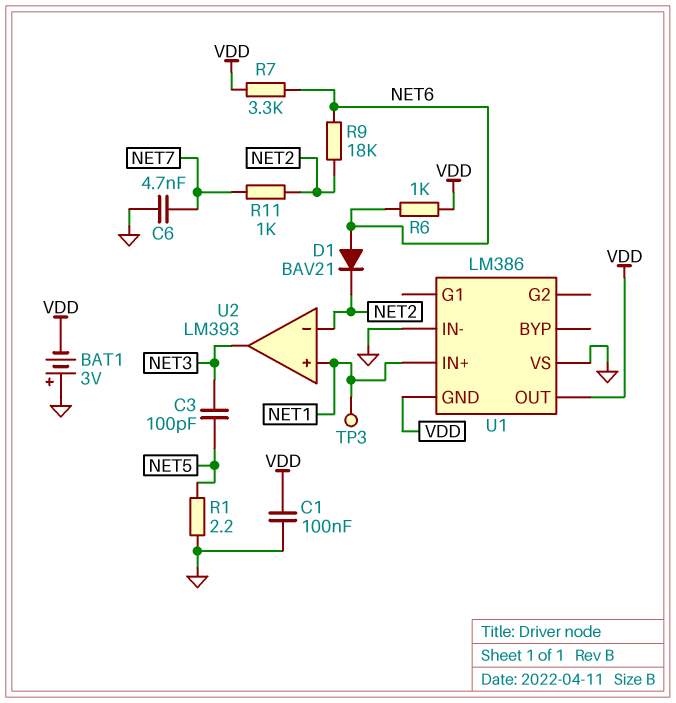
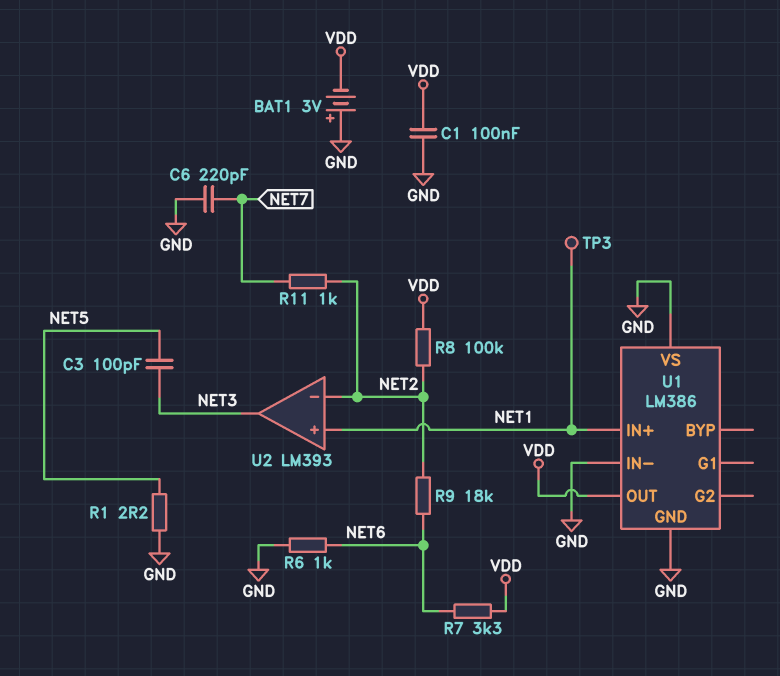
C6: 4.7nF (GND, NET7) -> 220pF (GND, NET7)
D1: diode BAV21 (A NET6, K NET2) -> none
R6: 1k (NET6, VDD) -> 1k (GND, NET6)
R8: none -> 100k (NET2, VDD)
U1 pin GND: VDD -> GND

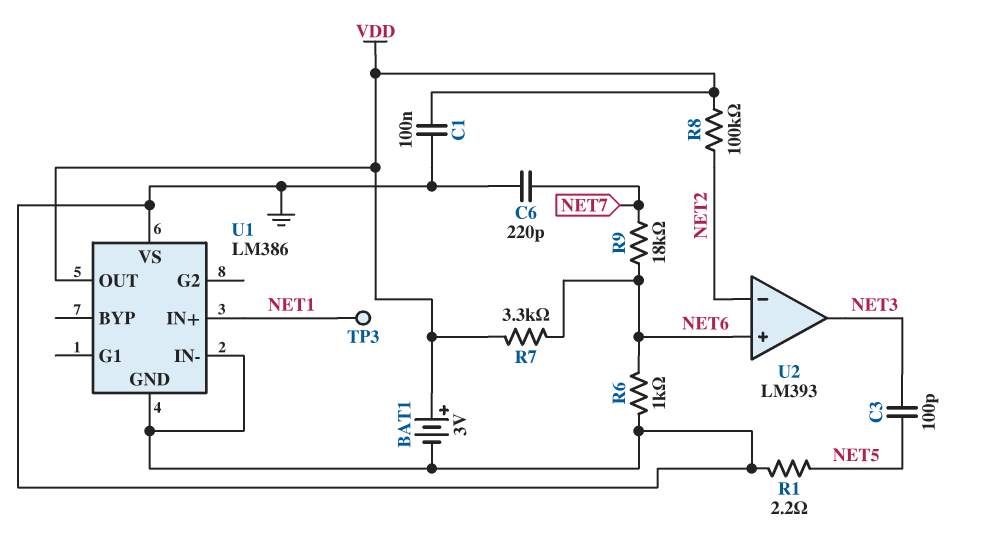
BAT1: 3V (plus GND, minus VDD) -> 3V (plus VDD, minus GND)
R9: 18k (NET2, NET6) -> 18k (NET6, NET7)
R11: 1k (NET2, NET7) -> none
U2 pin in+: NET1 -> NET6

